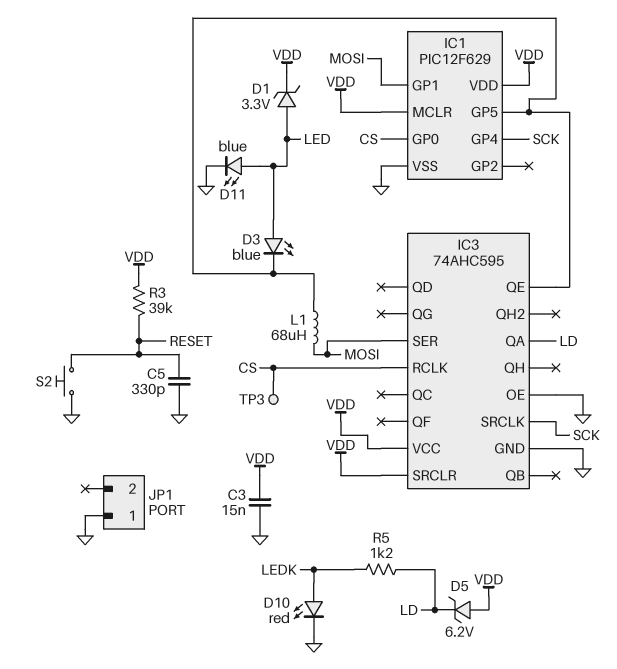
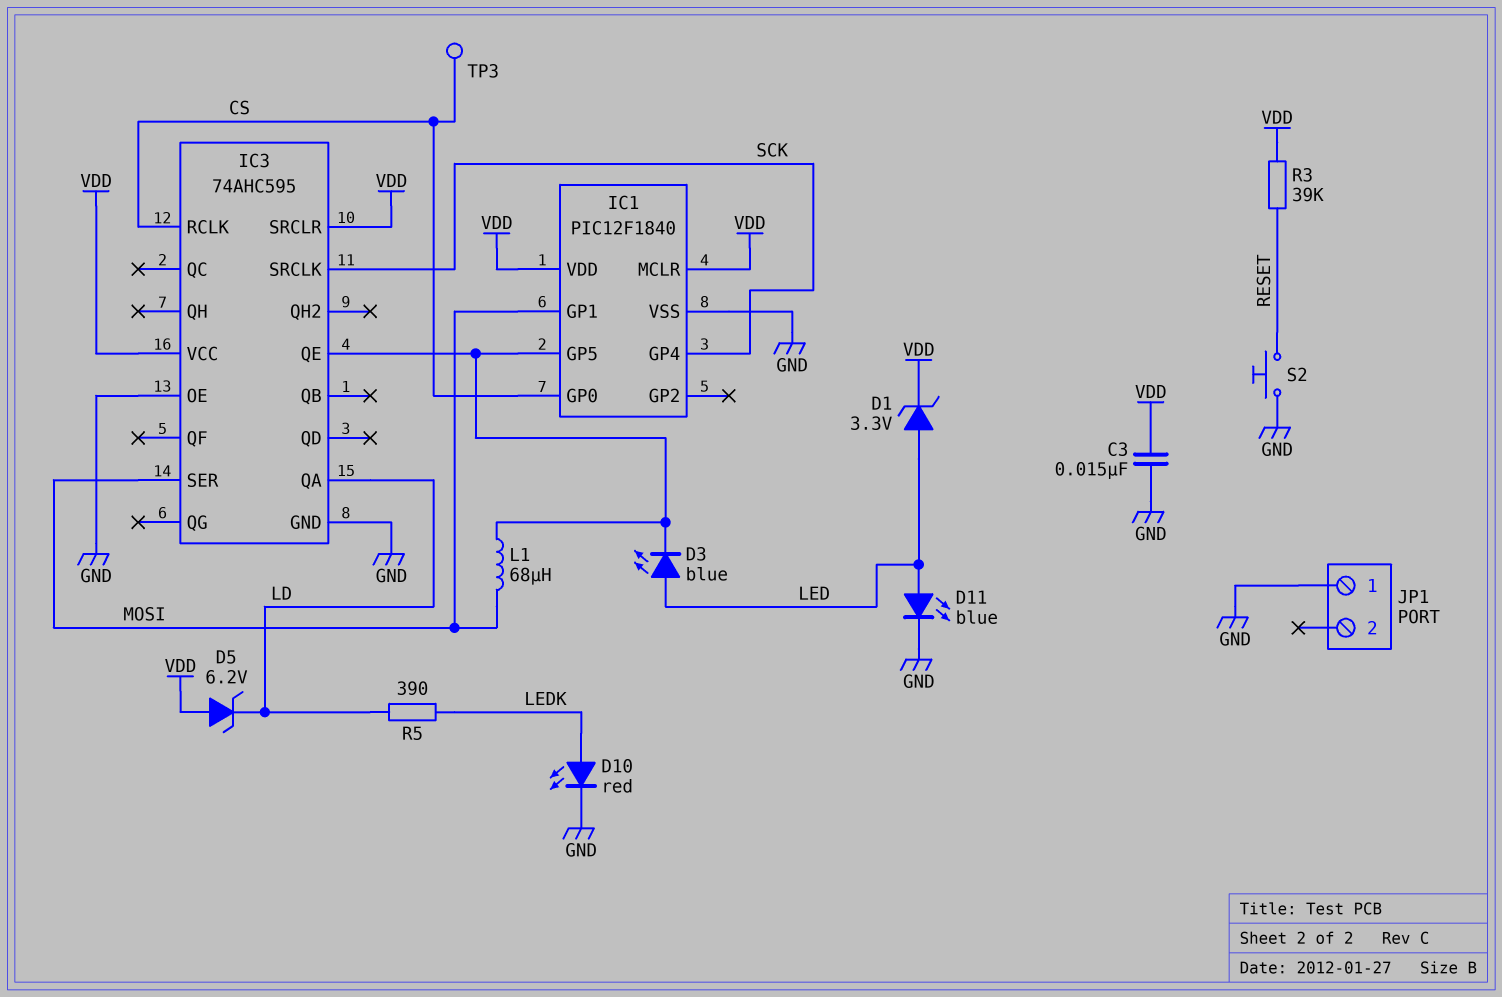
C5: 330pF (GND, RESET) -> none
IC1: PIC12F629 -> PIC12F1840
R5: 1.2k (LD, LEDK) -> 390 (LD, LEDK)

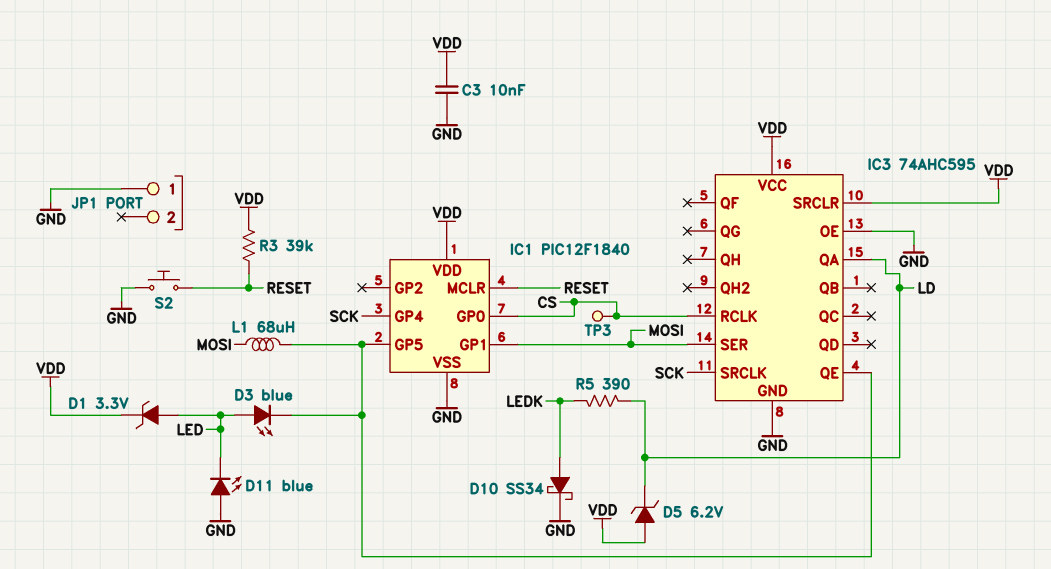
C3: 15nF (GND, VDD) -> 10nF (GND, VDD)
D10: LED red (A LEDK, K GND) -> schottky SS34 (A LEDK, K GND)
D11: LED blue (A LED, K GND) -> LED blue (A GND, K LED)
IC1 pin MCLR: VDD -> RESET

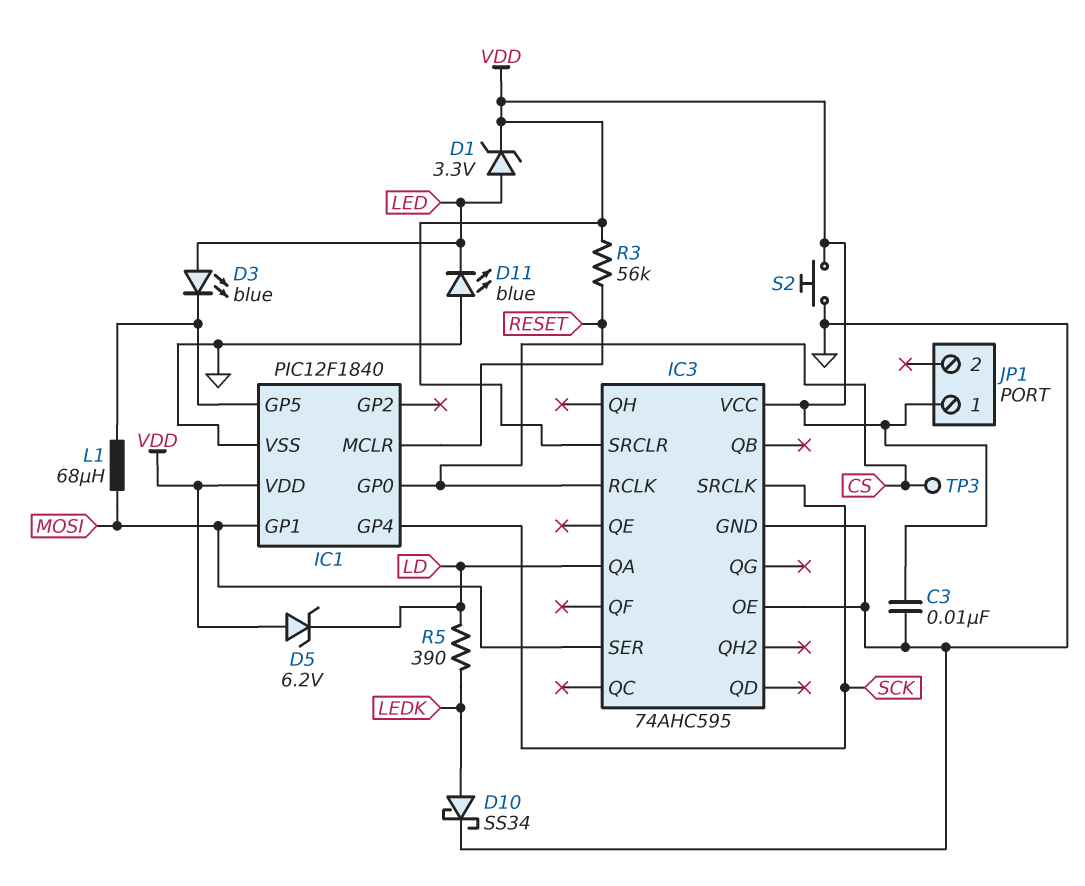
IC3 pin QE: IC1/GP5 -> none
JP1 pin 1: GND -> VDD
R3: 39k (RESET, VDD) -> 56k (RESET, VDD)
S2: button (GND, RESET) -> button (GND, VDD)

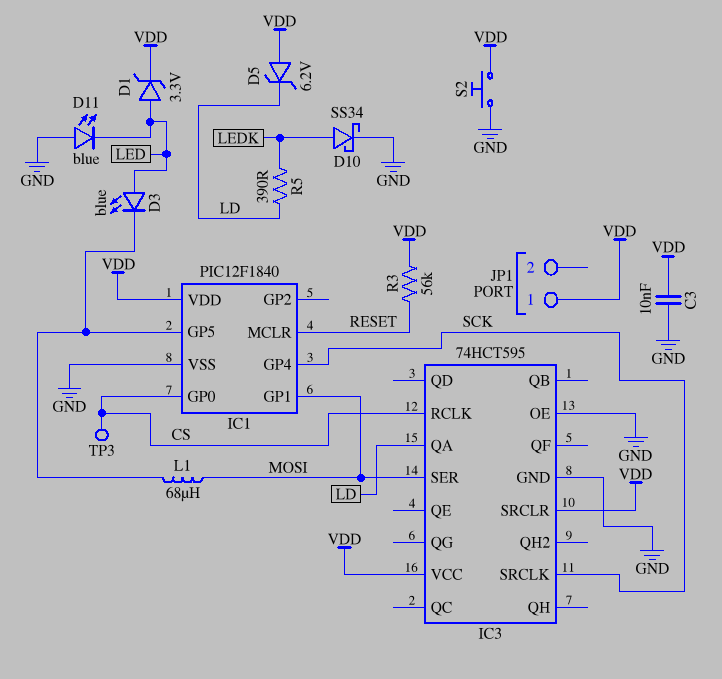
IC3: 74AHC595 -> 74HCT595

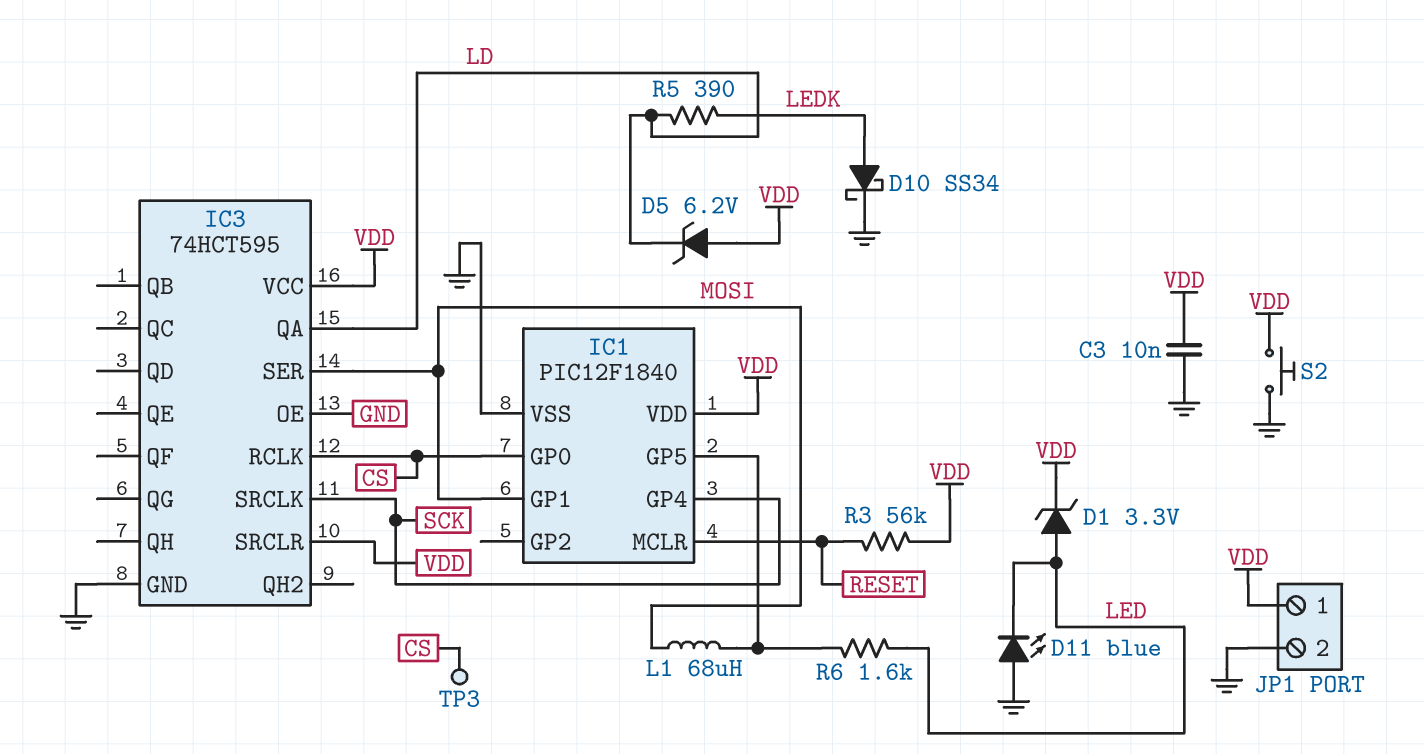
D3: LED blue (A LED, K IC1/GP5) -> none
JP1 pin 2: none -> GND
R6: none -> 1.6k (IC1/GP5, LED)

